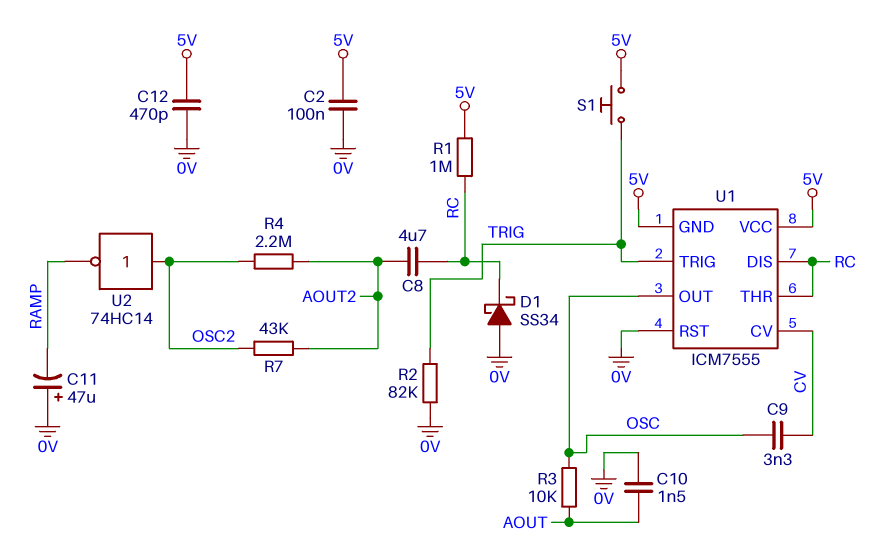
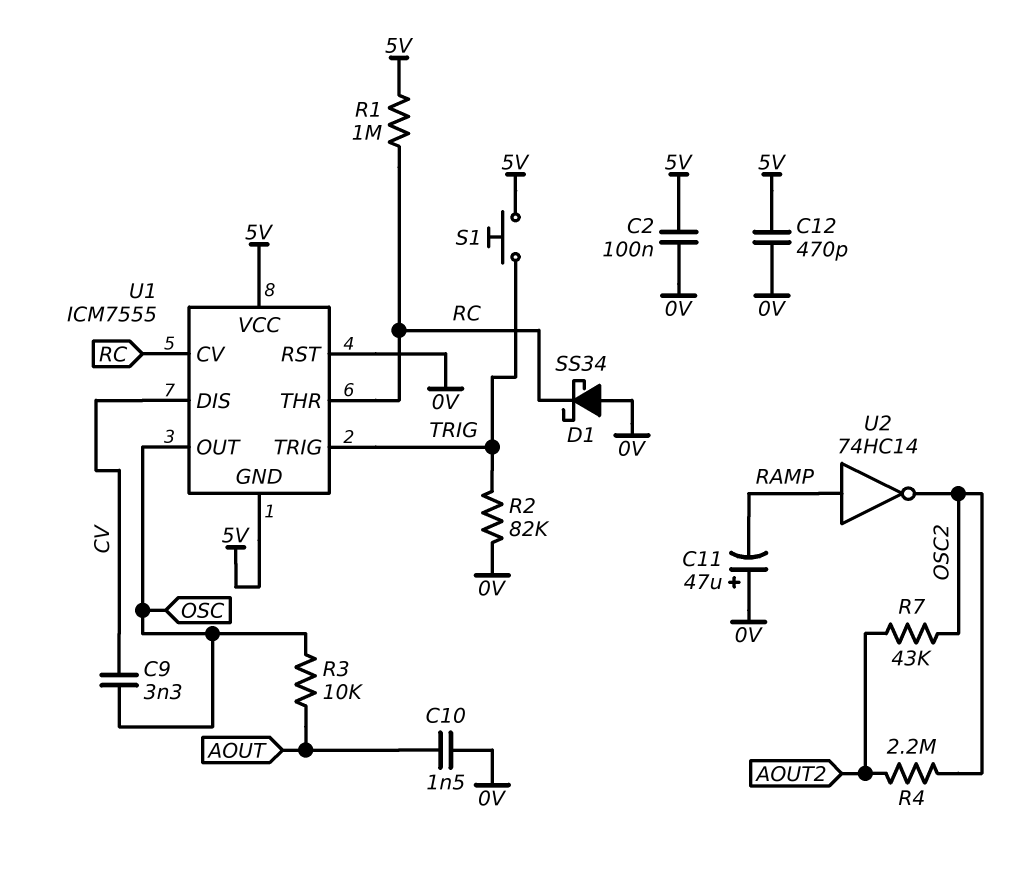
C8: 4.7uF (AOUT2, RC) -> none
U1 pin CV: CV -> RC
U1 pin DIS: RC -> CV
U2: NOT 74HC14 (in OSC2, out RAMP) -> NOT 74HC14 (in RAMP, out OSC2)

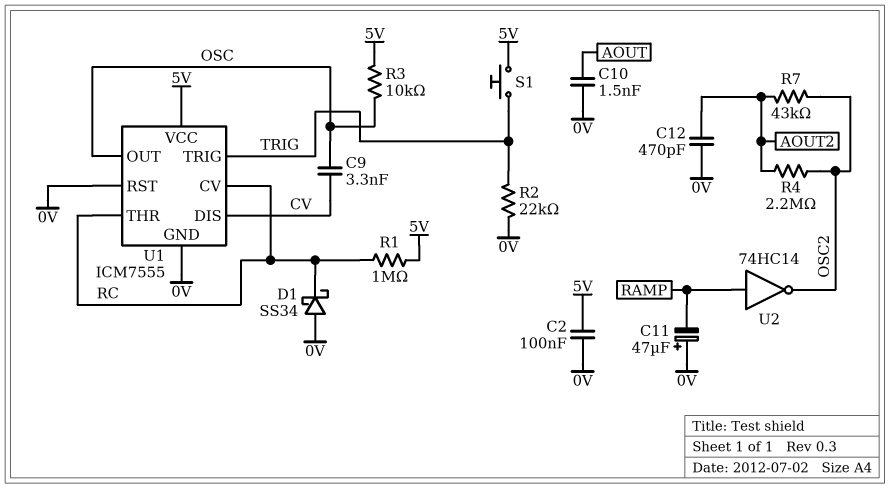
C12: 470pF (0V, 5V) -> 470pF (0V, AOUT2)
R2: 82k (0V, TRIG) -> 22k (0V, TRIG)
R3: 10k (AOUT, OSC) -> 10k (5V, OSC)
U1 pin GND: 5V -> 0V

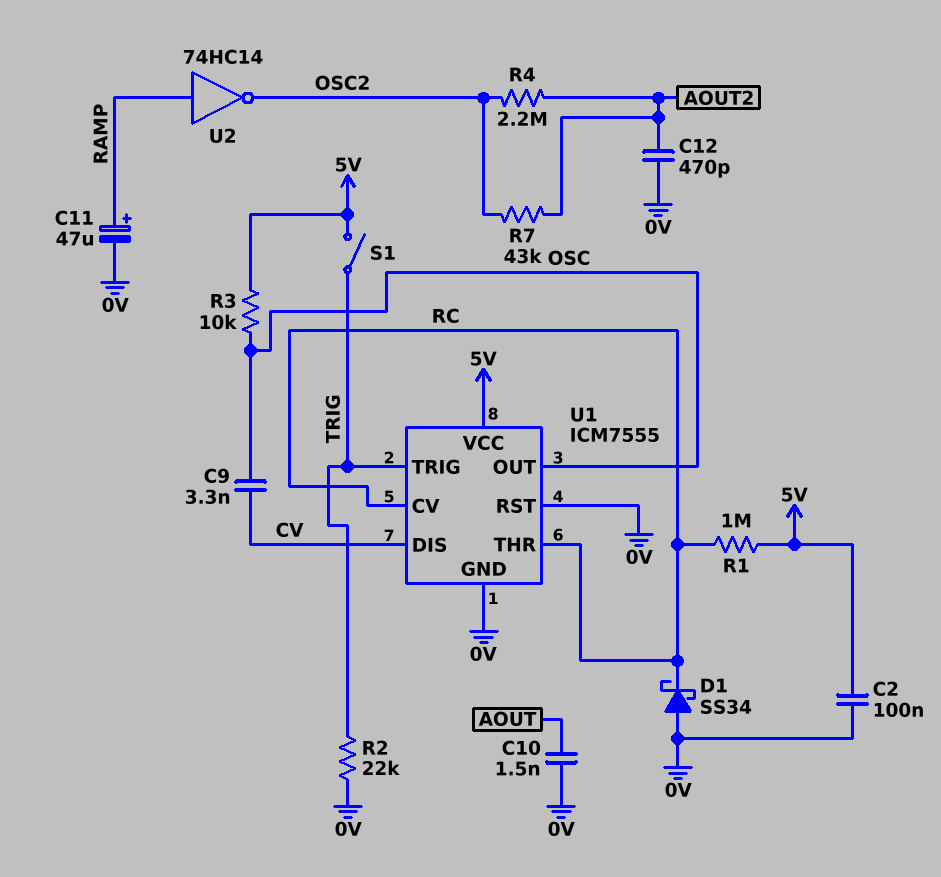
C11: 47uF (plus 0V, minus RAMP) -> 47uF (plus RAMP, minus 0V)
S1: button (5V, TRIG) -> switch (5V, TRIG)

